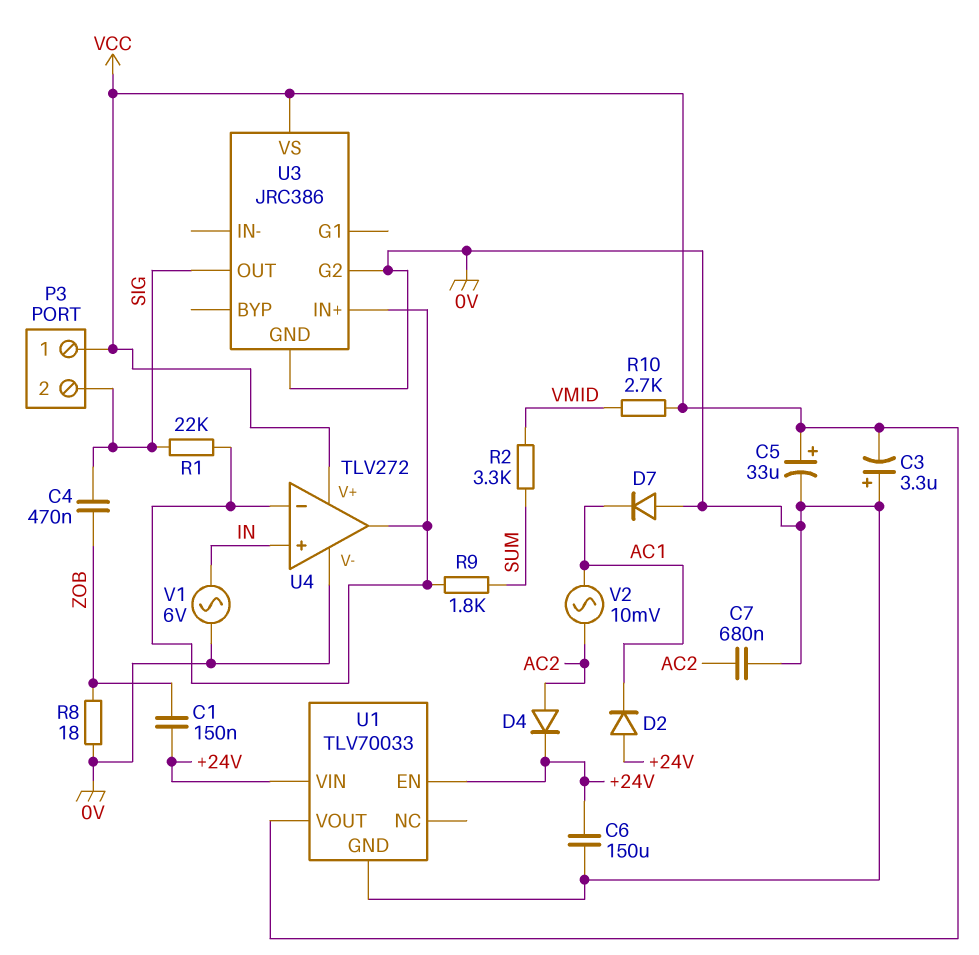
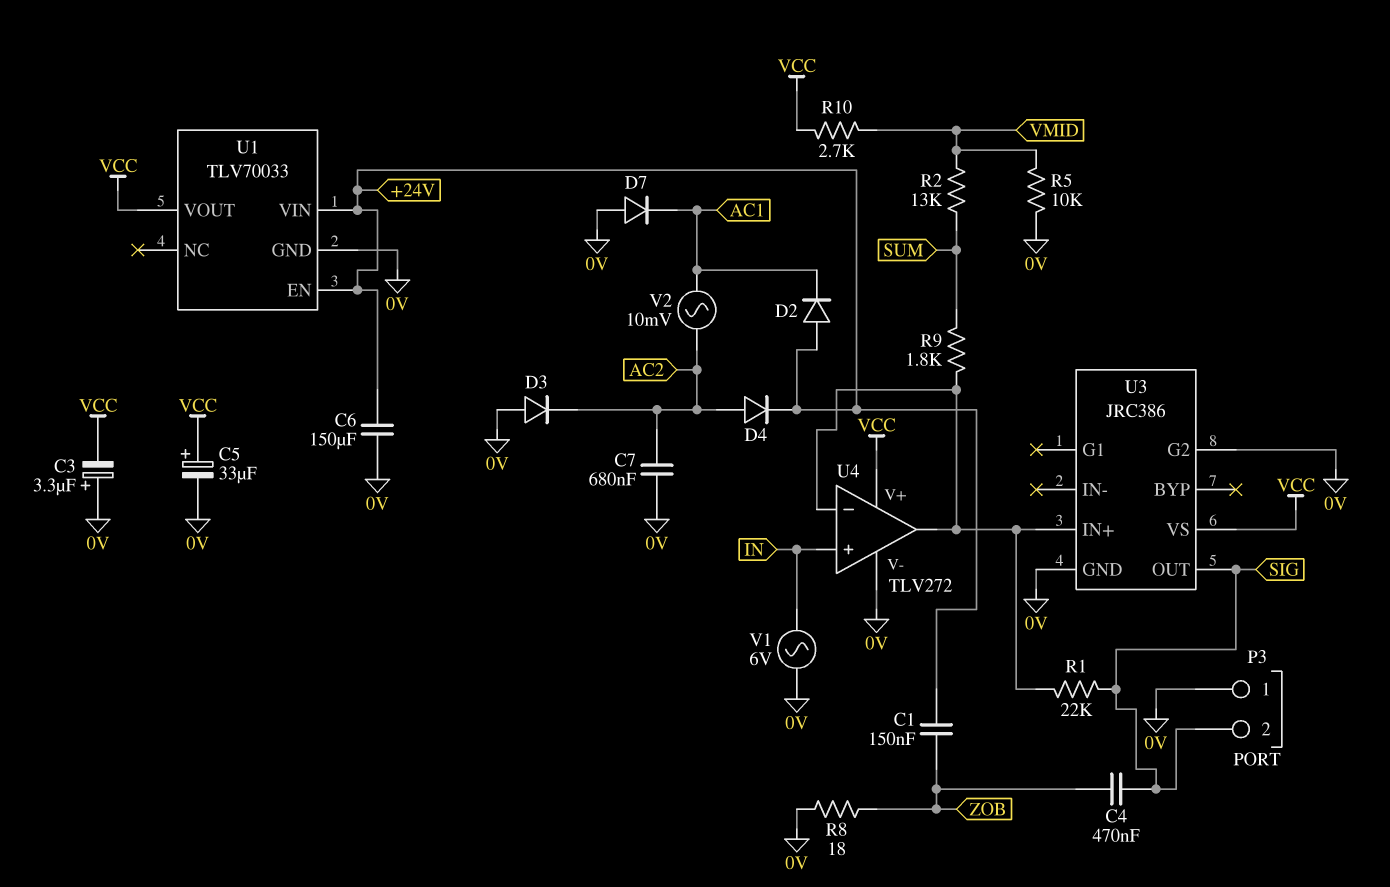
D3: none -> diode (A 0V, K AC2)
P3 pin 1: VCC -> 0V
R2: 3.3k (SUM, VMID) -> 13k (SUM, VMID)
R5: none -> 10k (0V, VMID)

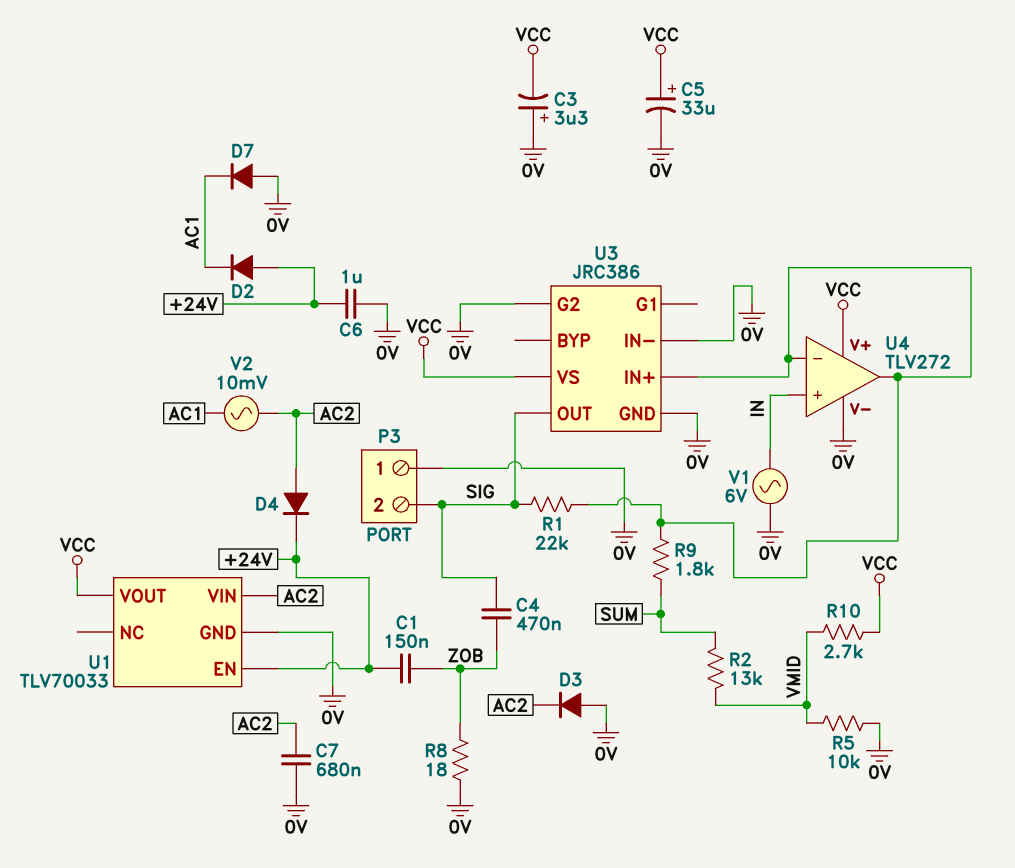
C6: 150uF (+24V, 0V) -> 1uF (+24V, 0V)
U1 pin VIN: +24V -> AC2
U3 pin IN-: none -> 0V

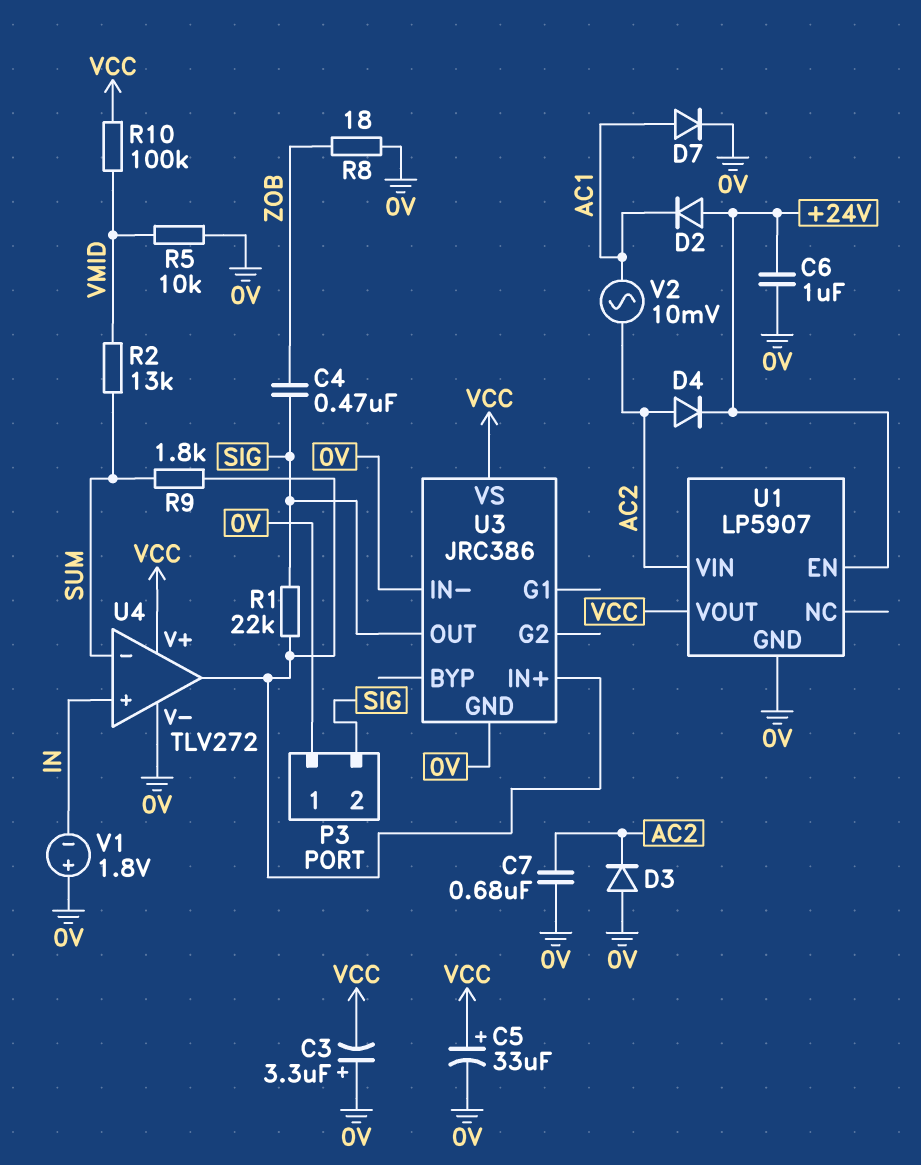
C1: 150nF (+24V, ZOB) -> none
D7: diode (A 0V, K AC1) -> diode (A AC1, K 0V)
R10: 2.7k (VCC, VMID) -> 100k (VCC, VMID)
U1: TLV70033 -> LP5907
U3 pin G2: 0V -> none
U4 pin in-: U3/IN+ -> SUM
V1: AC 6V (0V, IN) -> 1.8V (plus 0V, minus IN)

